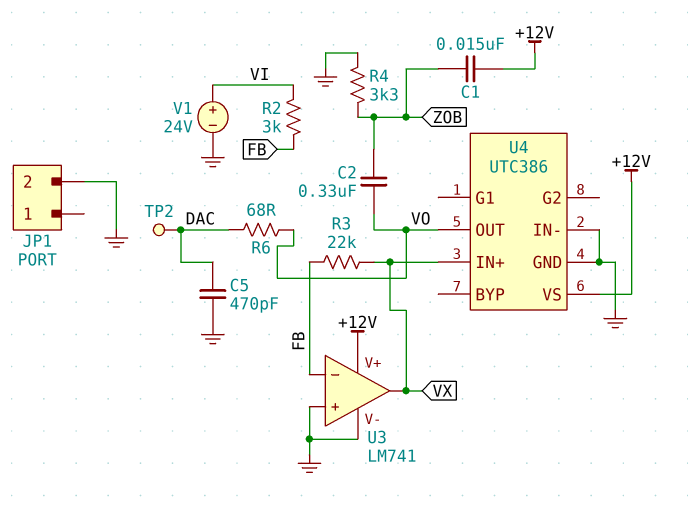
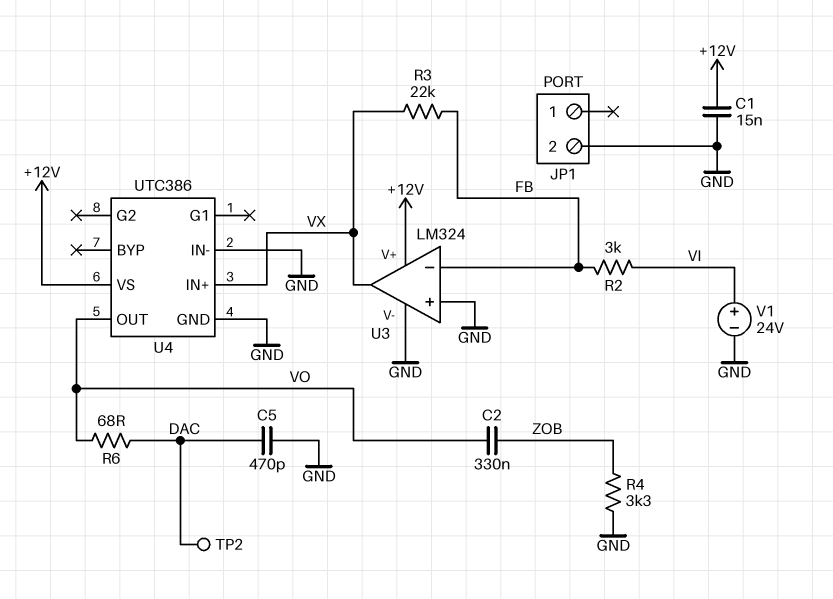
C1: 15nF (+12V, ZOB) -> 15nF (+12V, GND)
U3: LM741 -> LM324

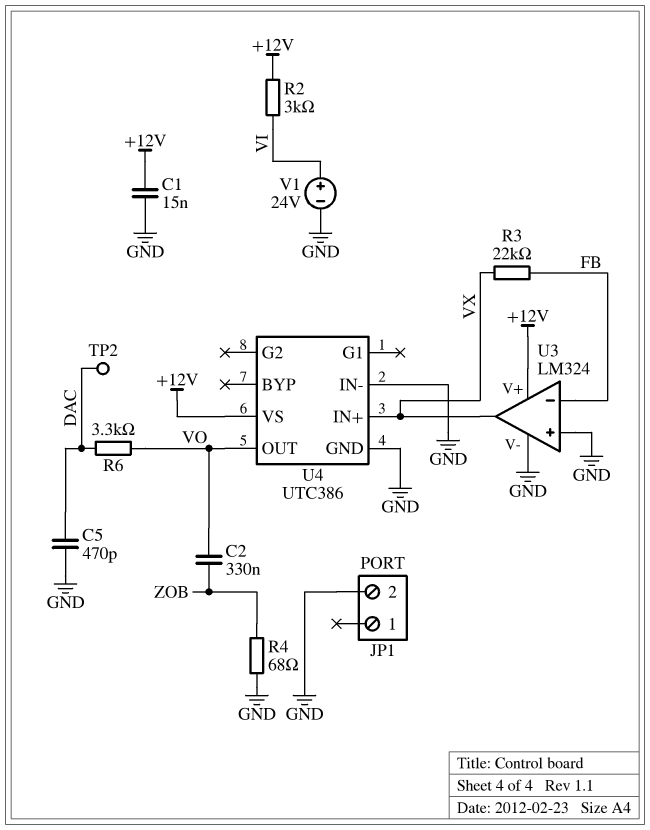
R2: 3k (FB, VI) -> 3k (+12V, VI)
R4: 3.3k (GND, ZOB) -> 68 (GND, ZOB)
R6: 68 (DAC, VO) -> 3.3k (DAC, VO)

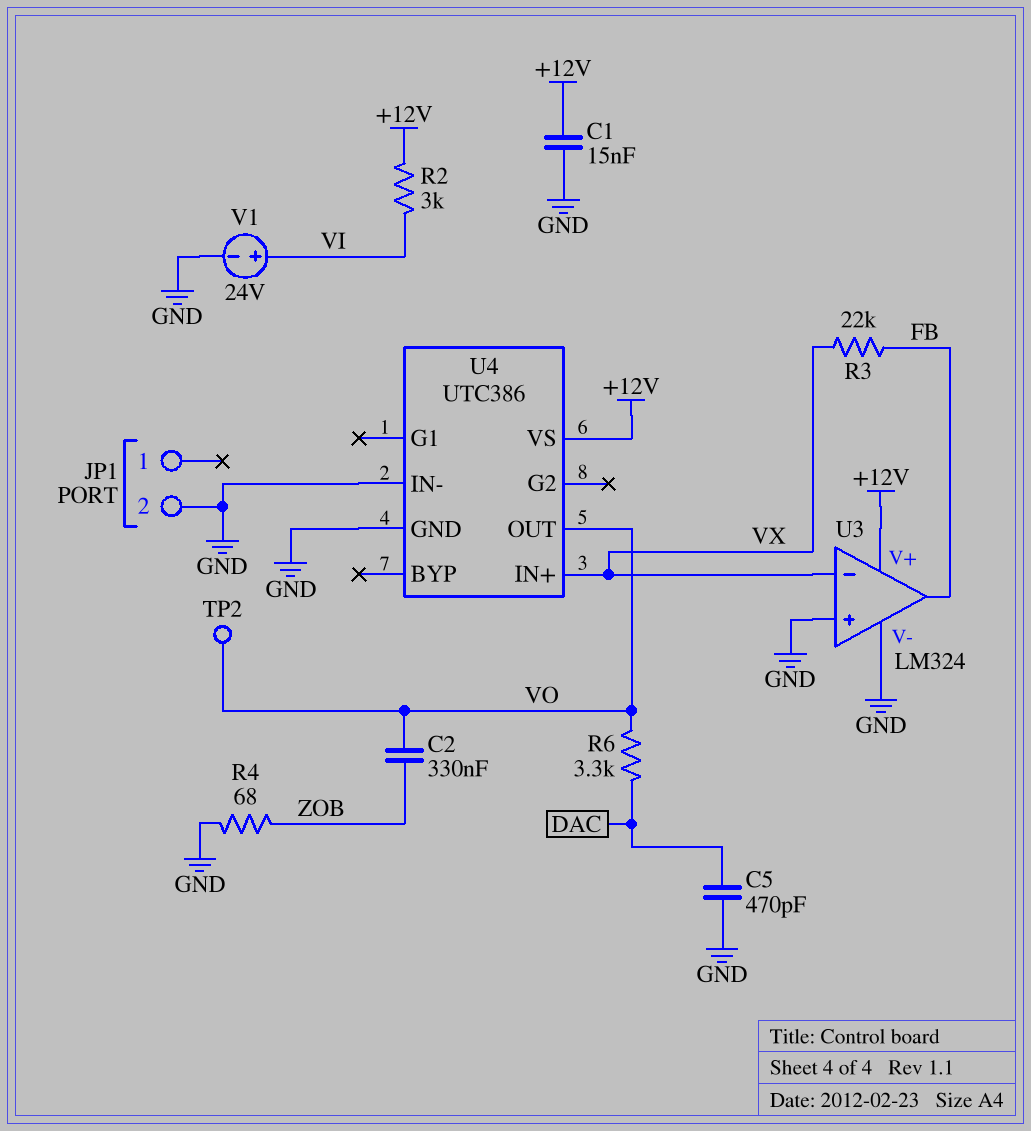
TP2: test point (DAC) -> test point (VO)
U3 pin in-: FB -> VX
U3 pin out: VX -> FB

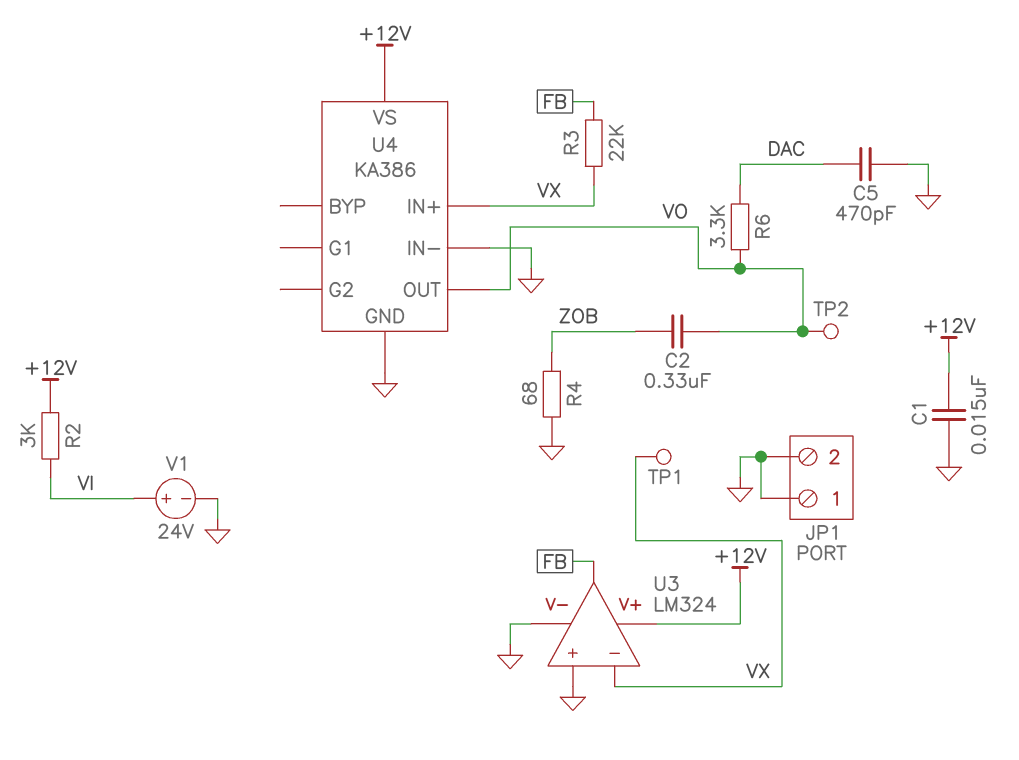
JP1 pin 1: none -> GND
TP1: none -> test point (VX)
U4: UTC386 -> KA386

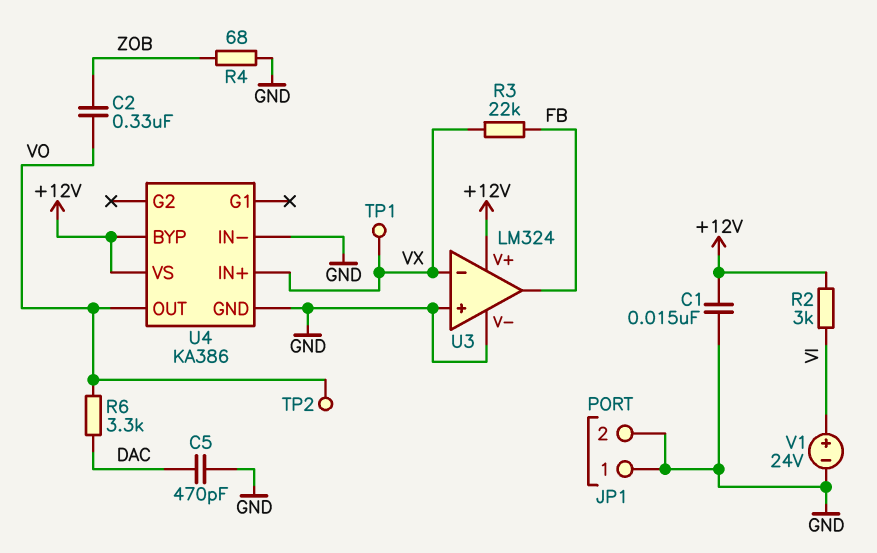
U4 pin BYP: none -> +12V

